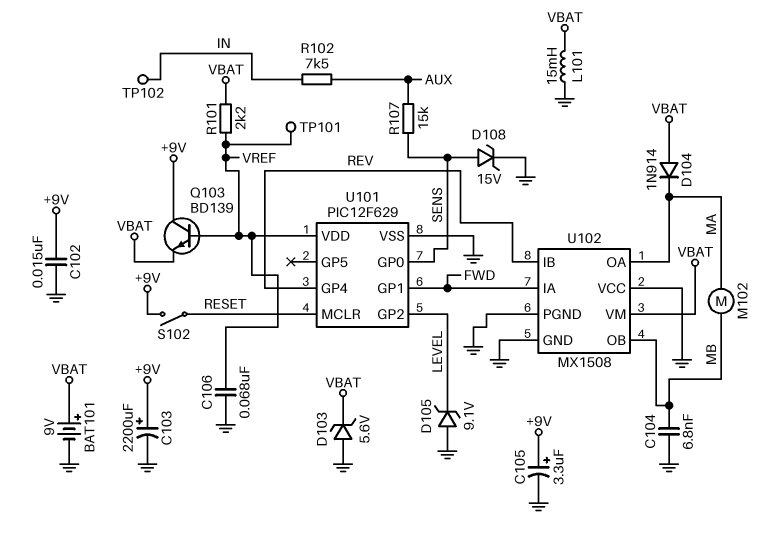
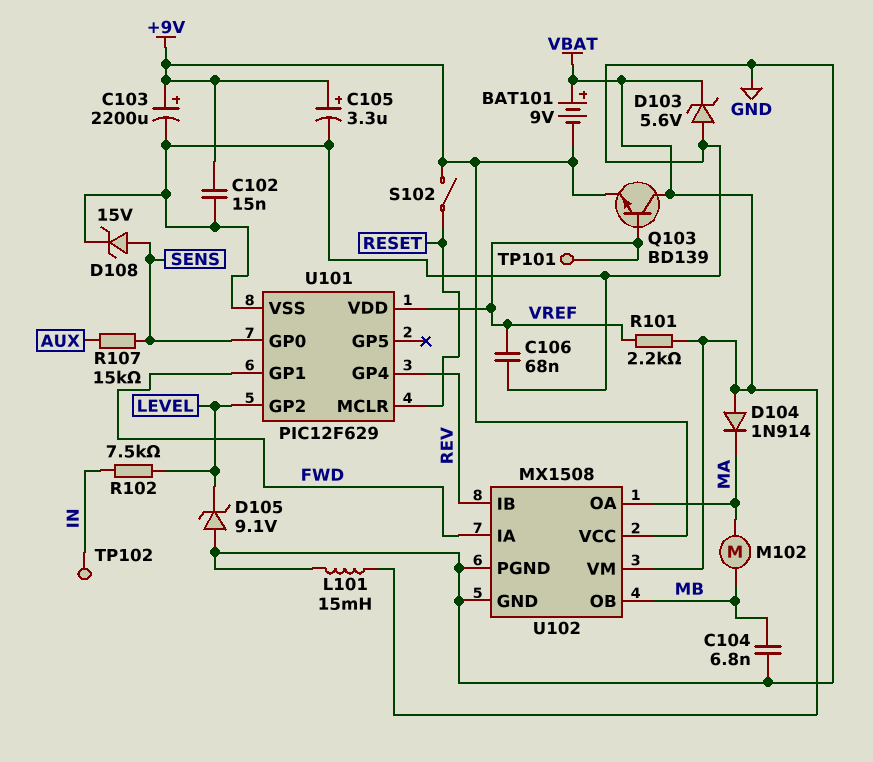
BAT101: 9V (plus VBAT, minus GND) -> 9V (plus VBAT, minus +9V)
Q103: NPN BD139 (B VREF, C +9V, E VBAT) -> NPN BD139 (B VREF, C VBAT, E +9V)
R102: 7.5k (AUX, IN) -> 7.5k (IN, LEVEL)
U102 pin VCC: GND -> +9V

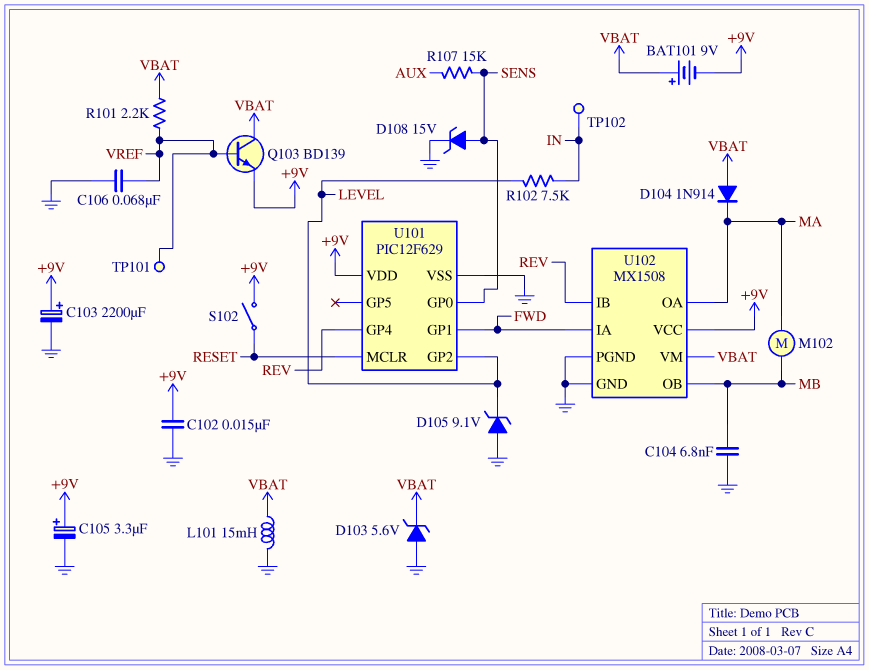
U101 pin VDD: VREF -> +9V

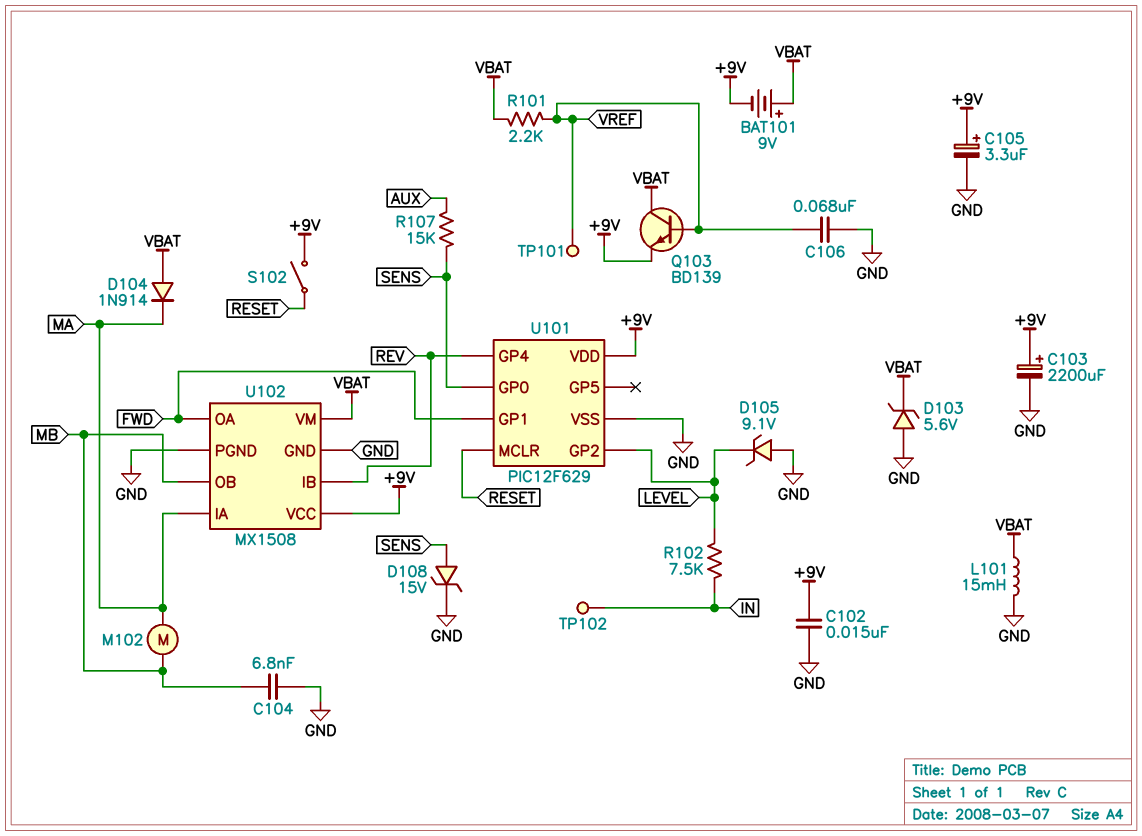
U102 pin IA: FWD -> MA
U102 pin OA: MA -> FWD

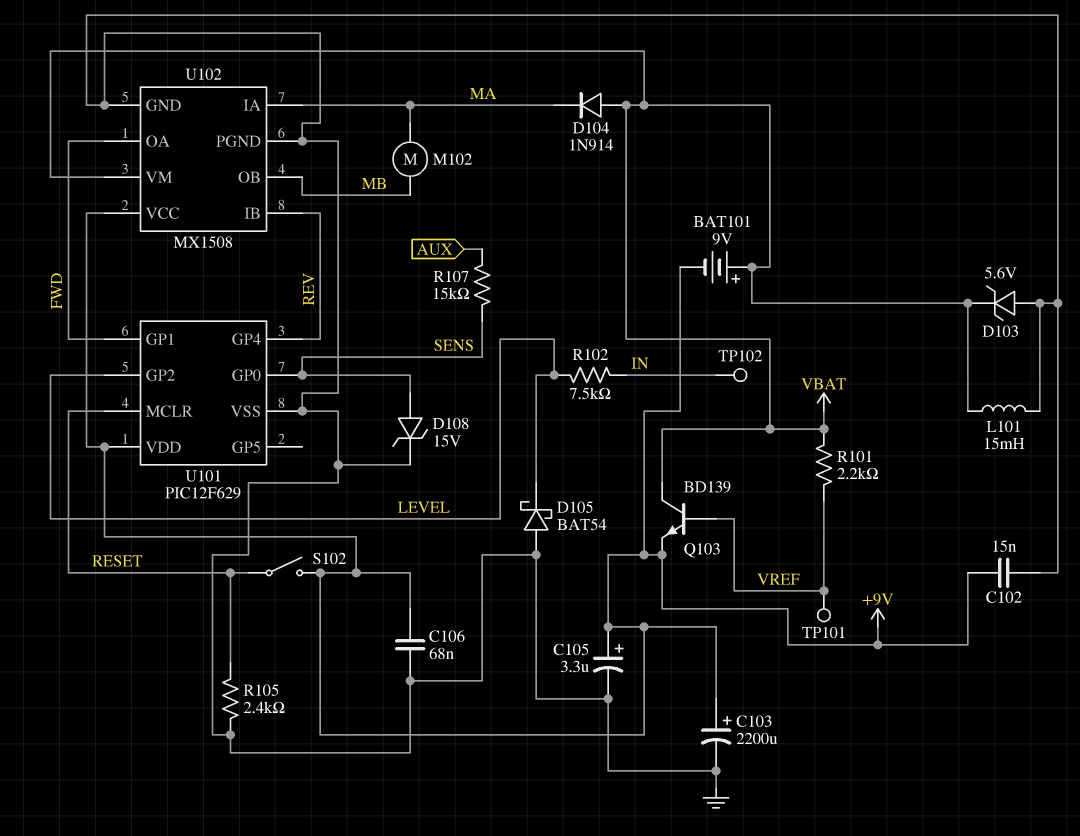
C104: 6.8nF (GND, MB) -> none
C106: 68nF (GND, VREF) -> 68nF (+9V, GND)
D105: zener 9.1V (A GND, K LEVEL) -> schottky BAT54 (A GND, K LEVEL)
R105: none -> 2.4k (GND, RESET)

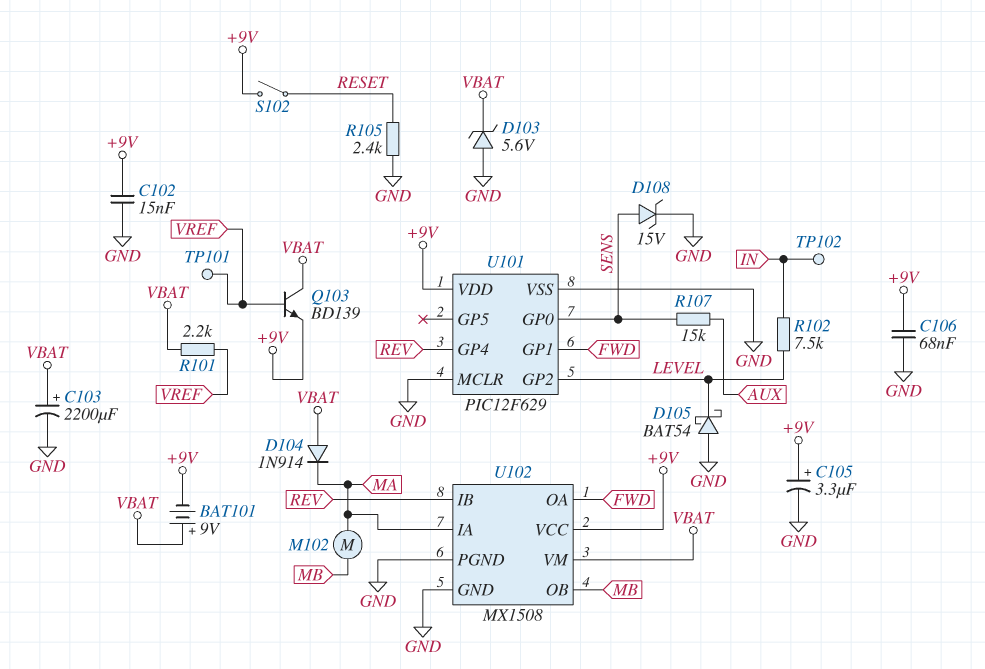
C103: 2200uF (plus +9V, minus GND) -> 2200uF (plus VBAT, minus GND)
L101: 15mH (GND, VBAT) -> none
U101 pin MCLR: RESET -> GND

